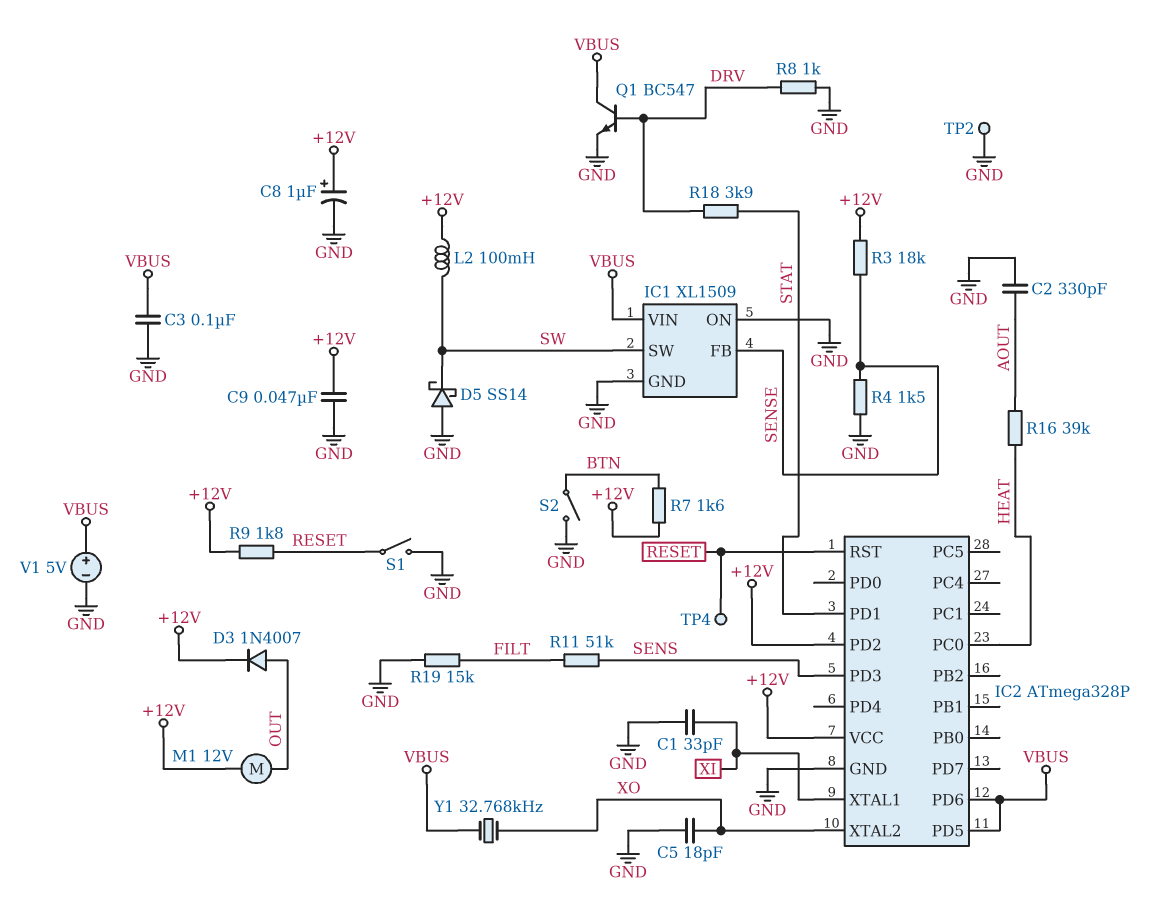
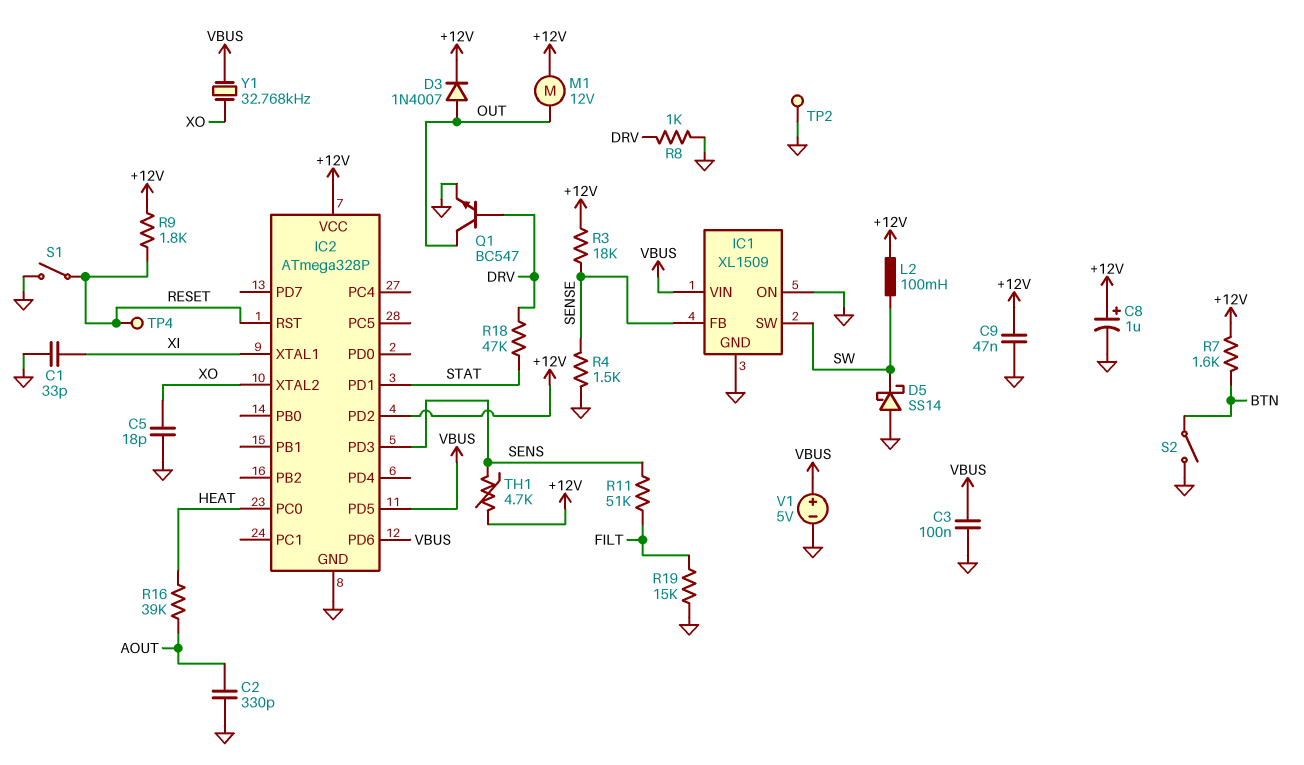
Q1: NPN BC547 (B DRV, C VBUS, E GND) -> NPN BC547 (B DRV, C OUT, E GND)
R18: 3.9k (DRV, STAT) -> 47k (DRV, STAT)
TH1: none -> 4.7k (+12V, SENS)

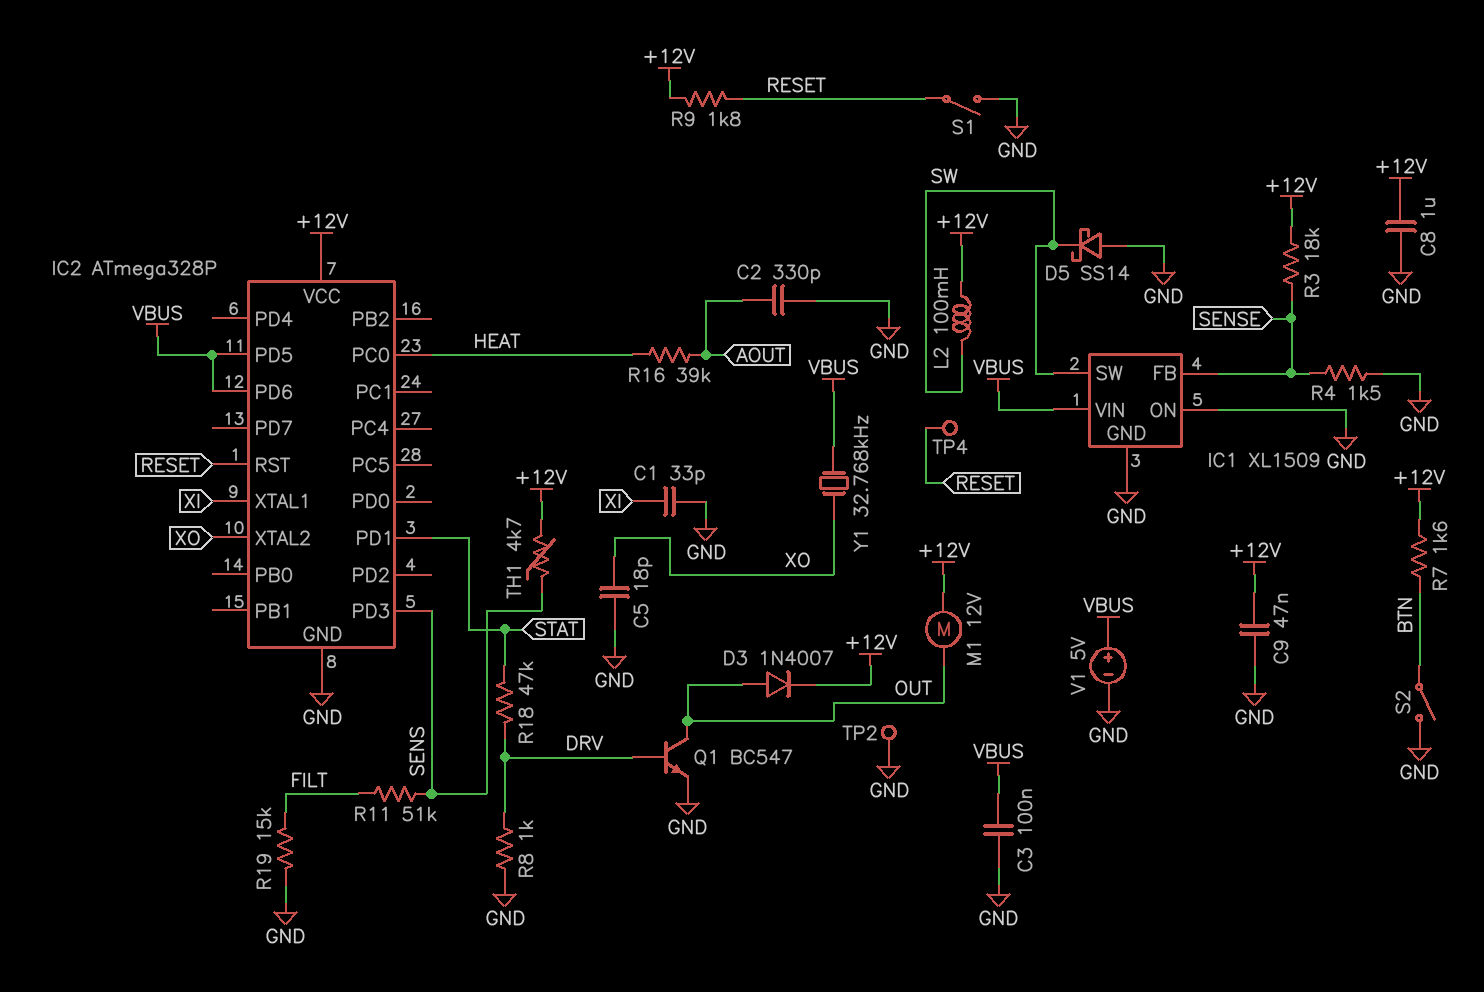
C8: 1uF (plus +12V, minus GND) -> 1uF (+12V, GND)
IC2 pin PD2: +12V -> none

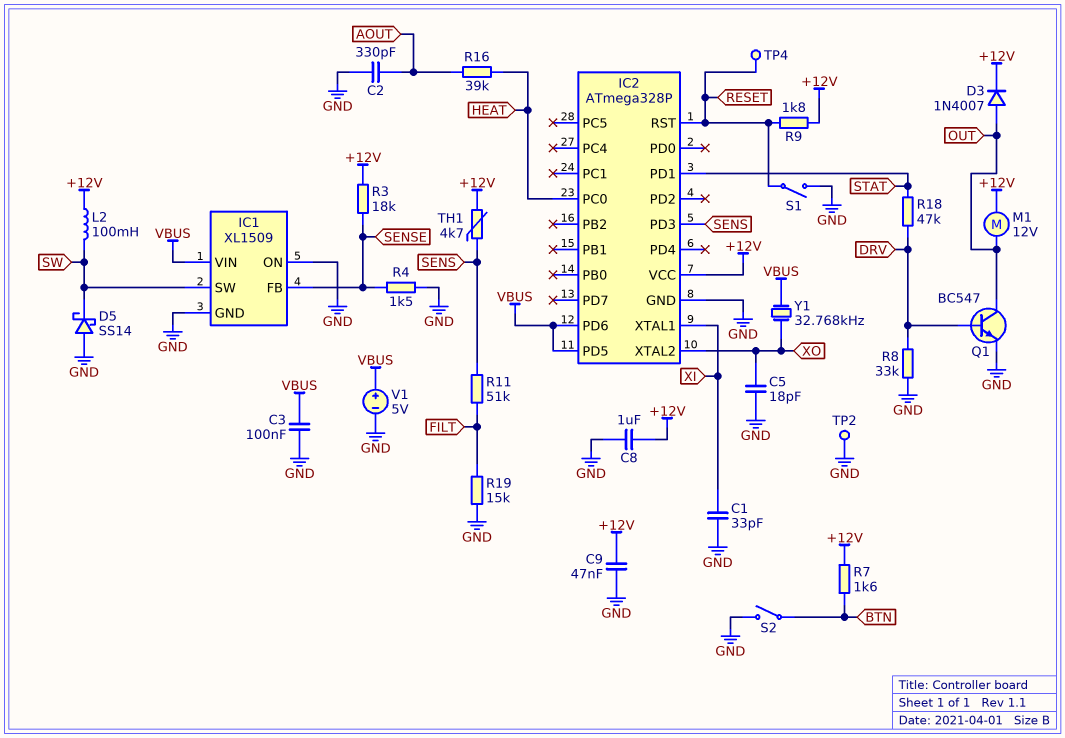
R8: 1k (DRV, GND) -> 33k (DRV, GND)

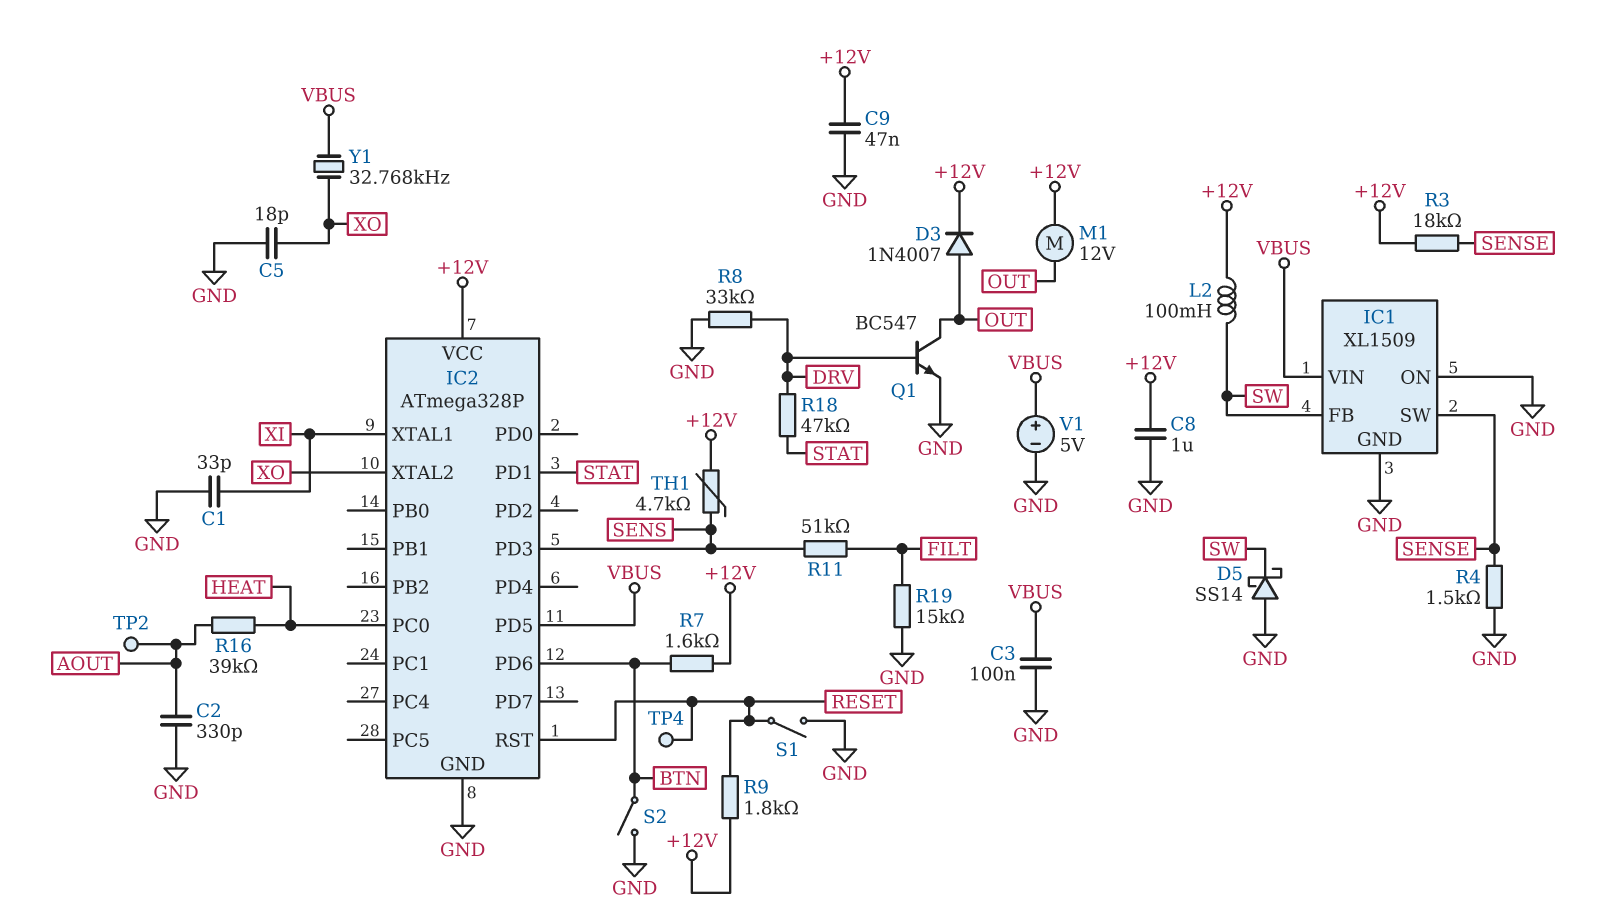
IC1 pin FB: SENSE -> SW
IC1 pin SW: SW -> SENSE
IC2 pin PD6: VBUS -> BTN
TP2: test point (GND) -> test point (AOUT)

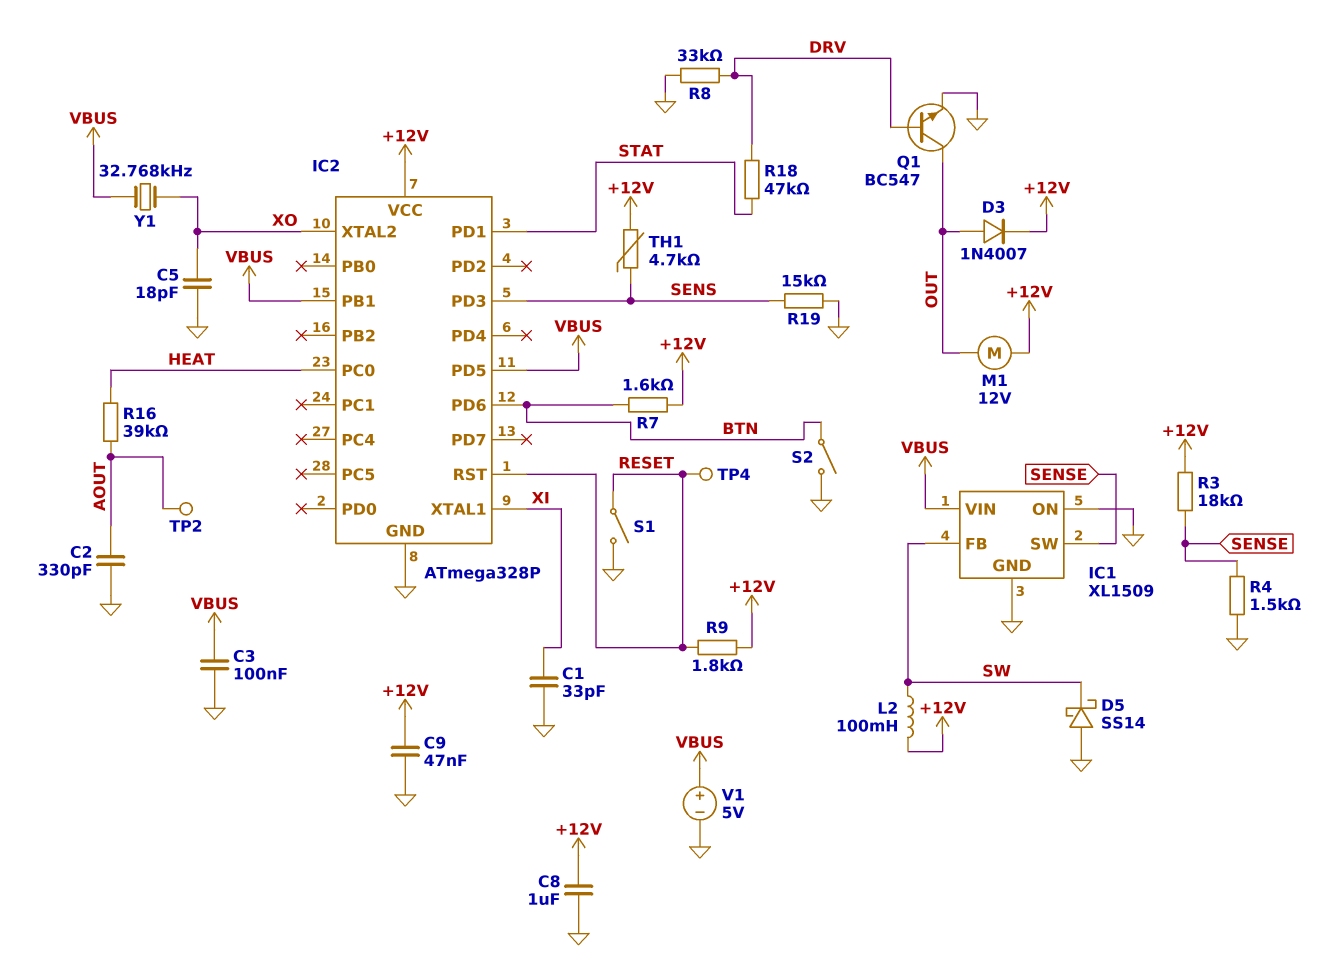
IC2 pin PB1: none -> VBUS
R11: 51k (FILT, SENS) -> none
R19: 15k (FILT, GND) -> 15k (GND, SENS)

